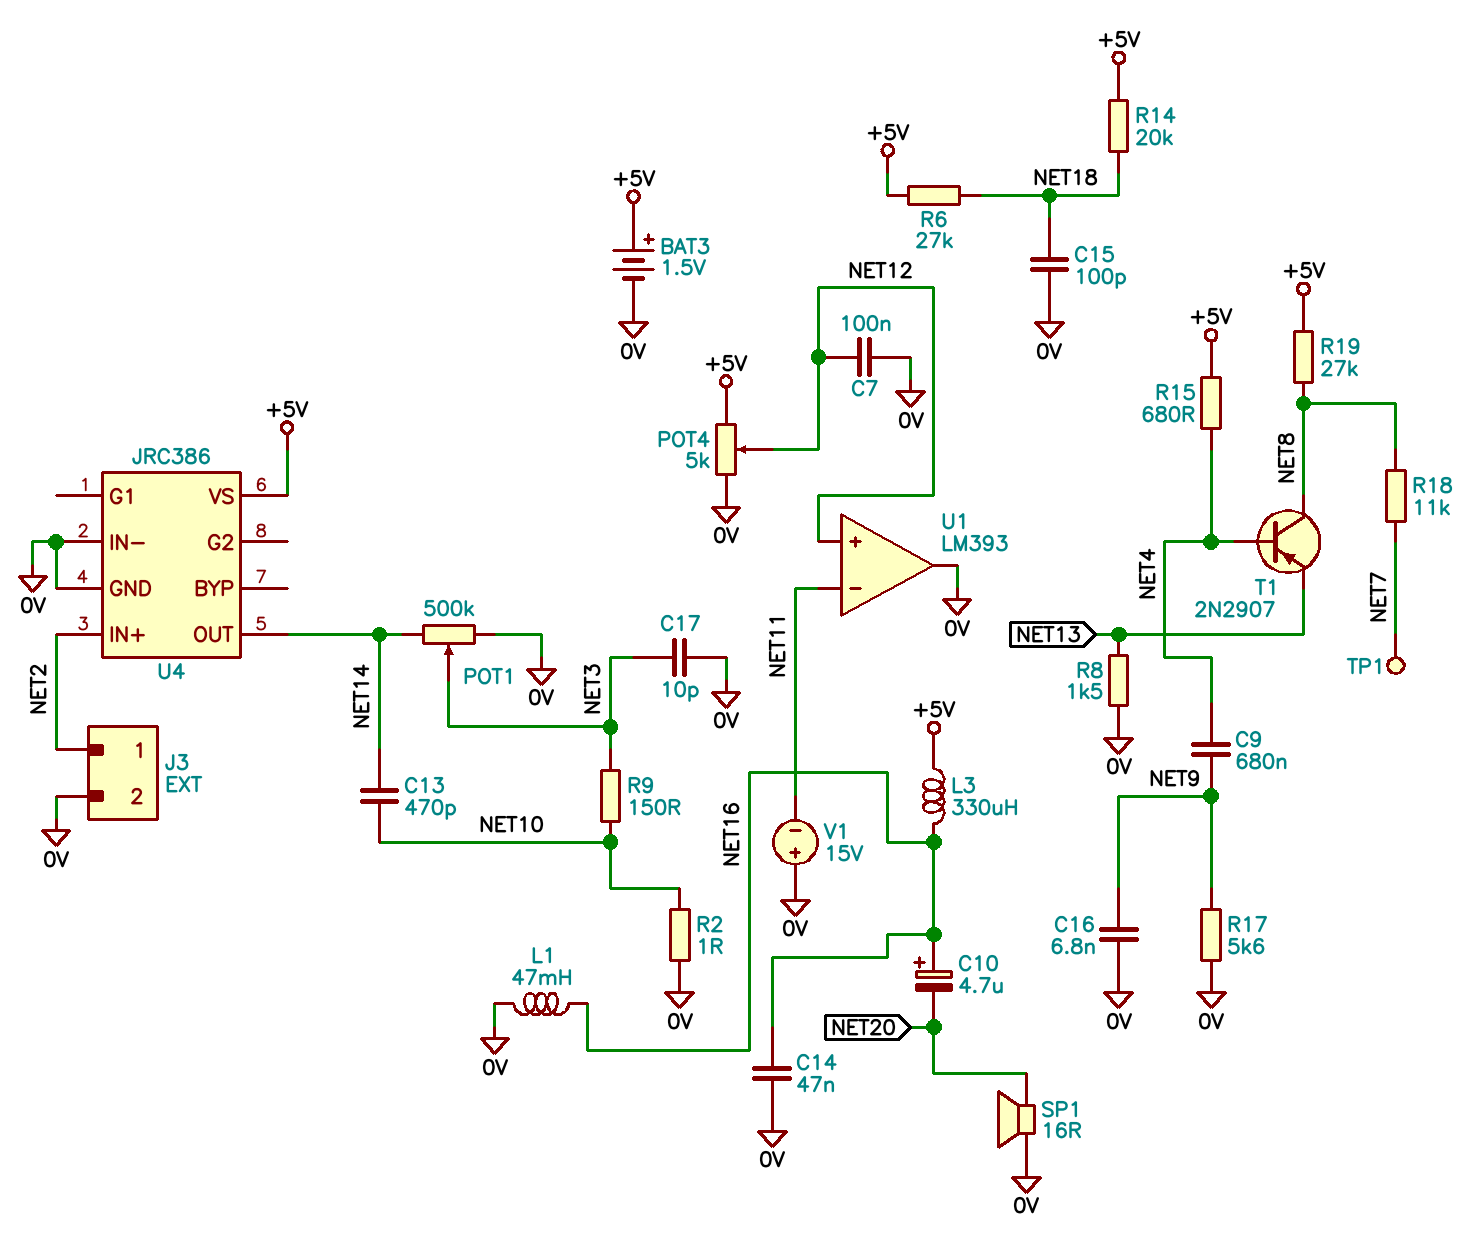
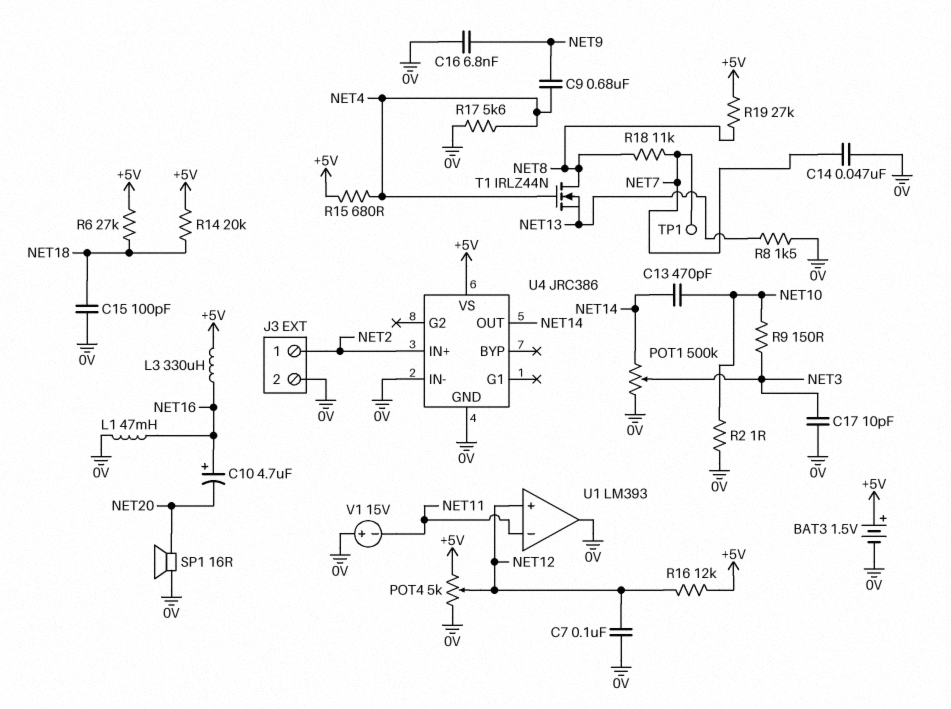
C14: 47nF (0V, NET16) -> 47nF (0V, NET7)
R16: none -> 12k (+5V, NET12)
R17: 5.6k (0V, NET9) -> 5.6k (0V, NET4)
T1: PNP 2N2907 (B NET4, C NET8, E NET13) -> NMOS IRLZ44N (G NET4, D NET8, S NET13)

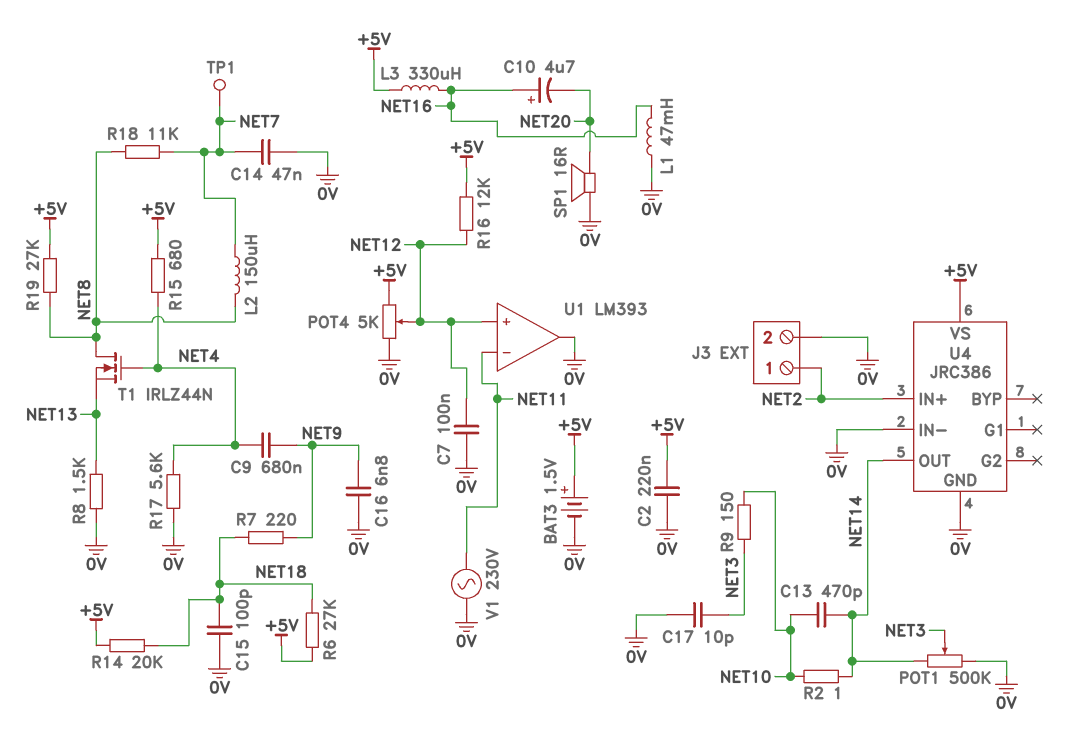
C2: none -> 220nF (+5V, 0V)
L2: none -> 150uH (NET7, NET8)
R2: 1 (0V, NET10) -> 1 (NET10, NET14)
R7: none -> 220 (NET9, NET18)
V1: 15V (plus 0V, minus NET11) -> AC 230V (0V, NET11)

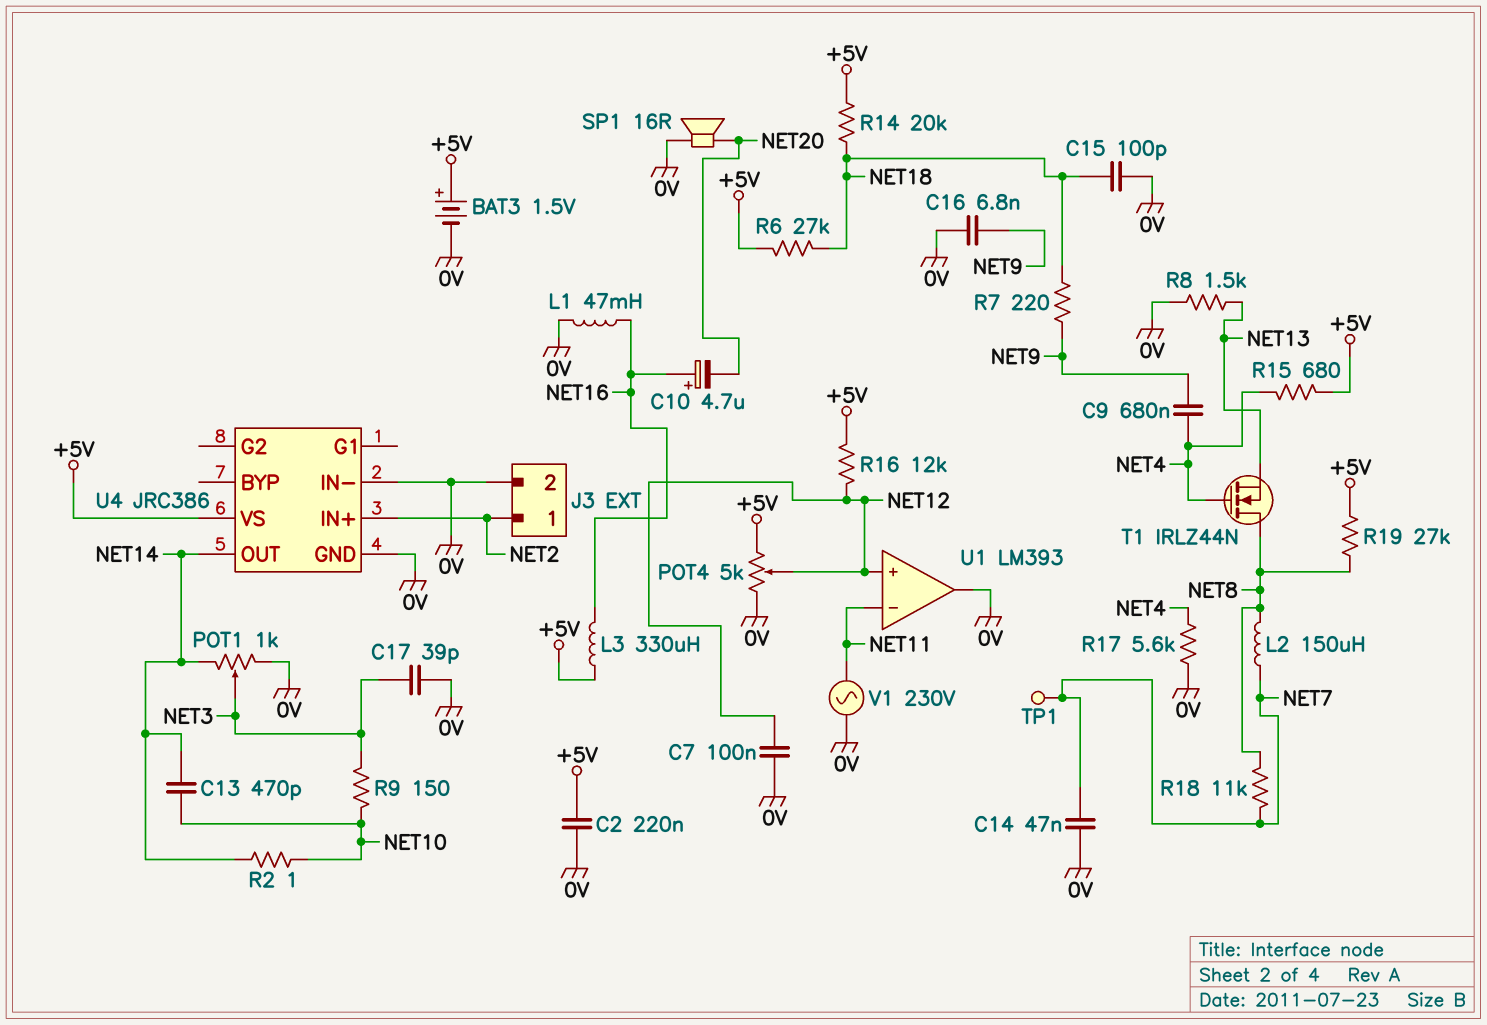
C17: 10pF (0V, NET3) -> 39pF (0V, NET3)
POT1: 500k (0V, NET14, wiper NET3) -> 1k (0V, NET14, wiper NET3)

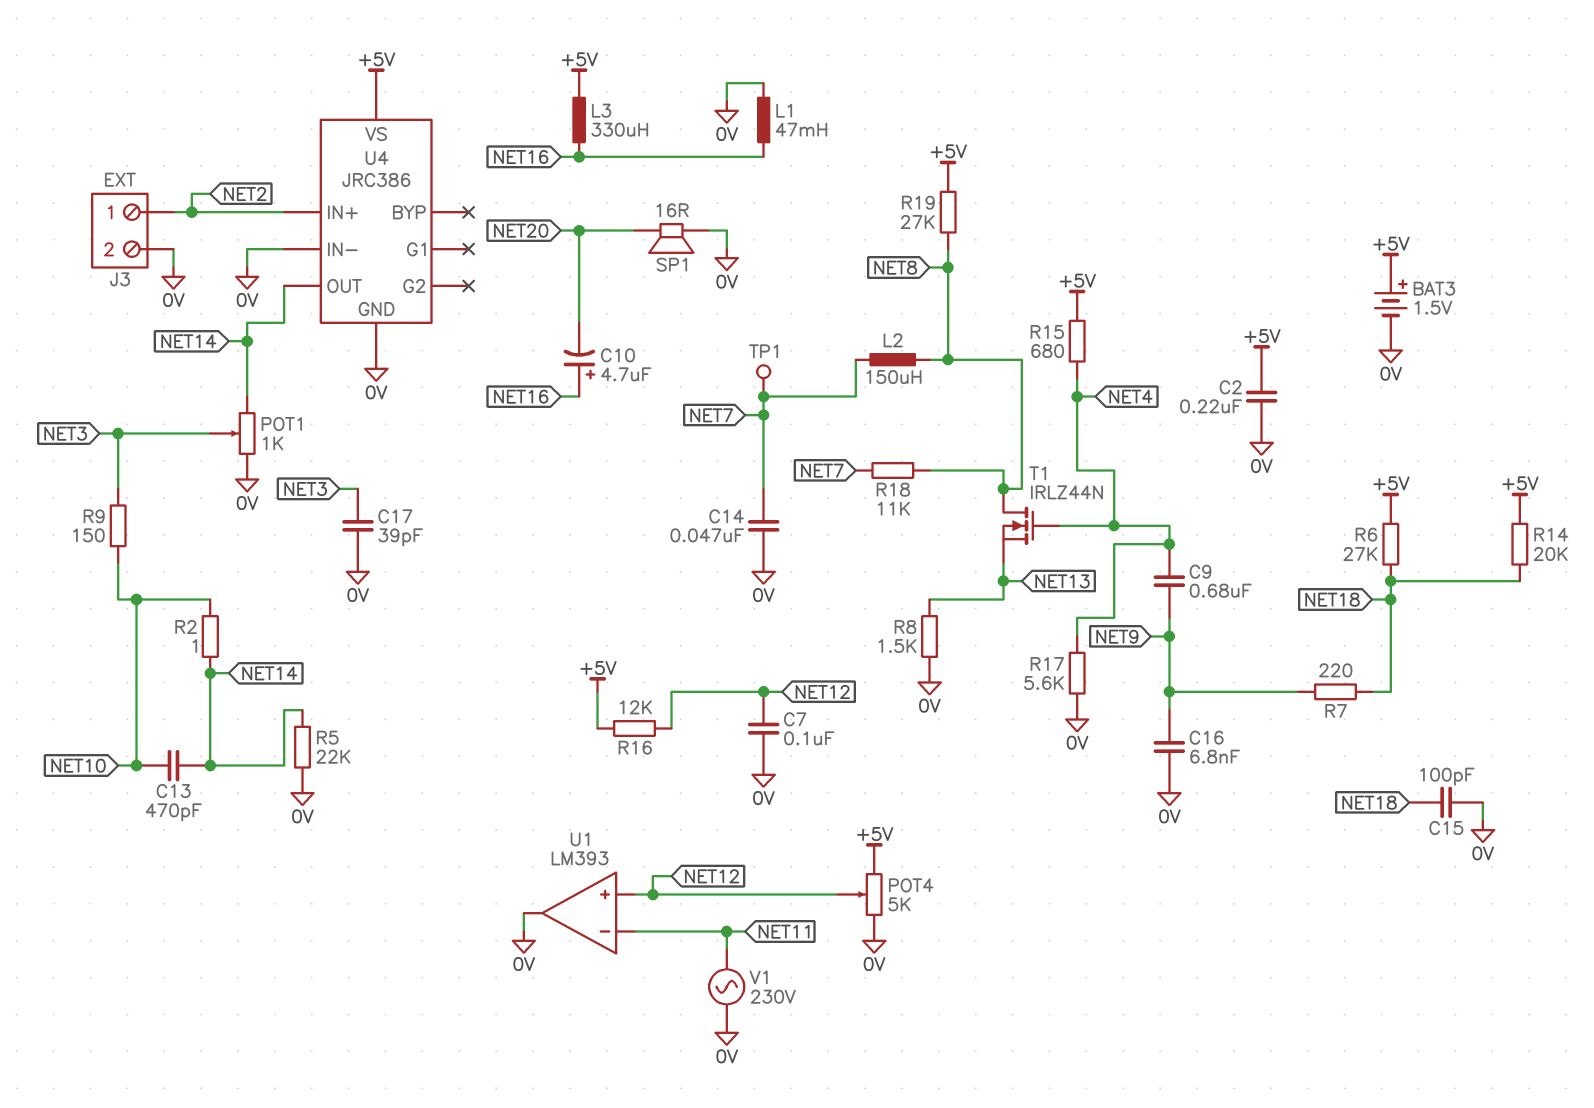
R5: none -> 22k (0V, NET14)

